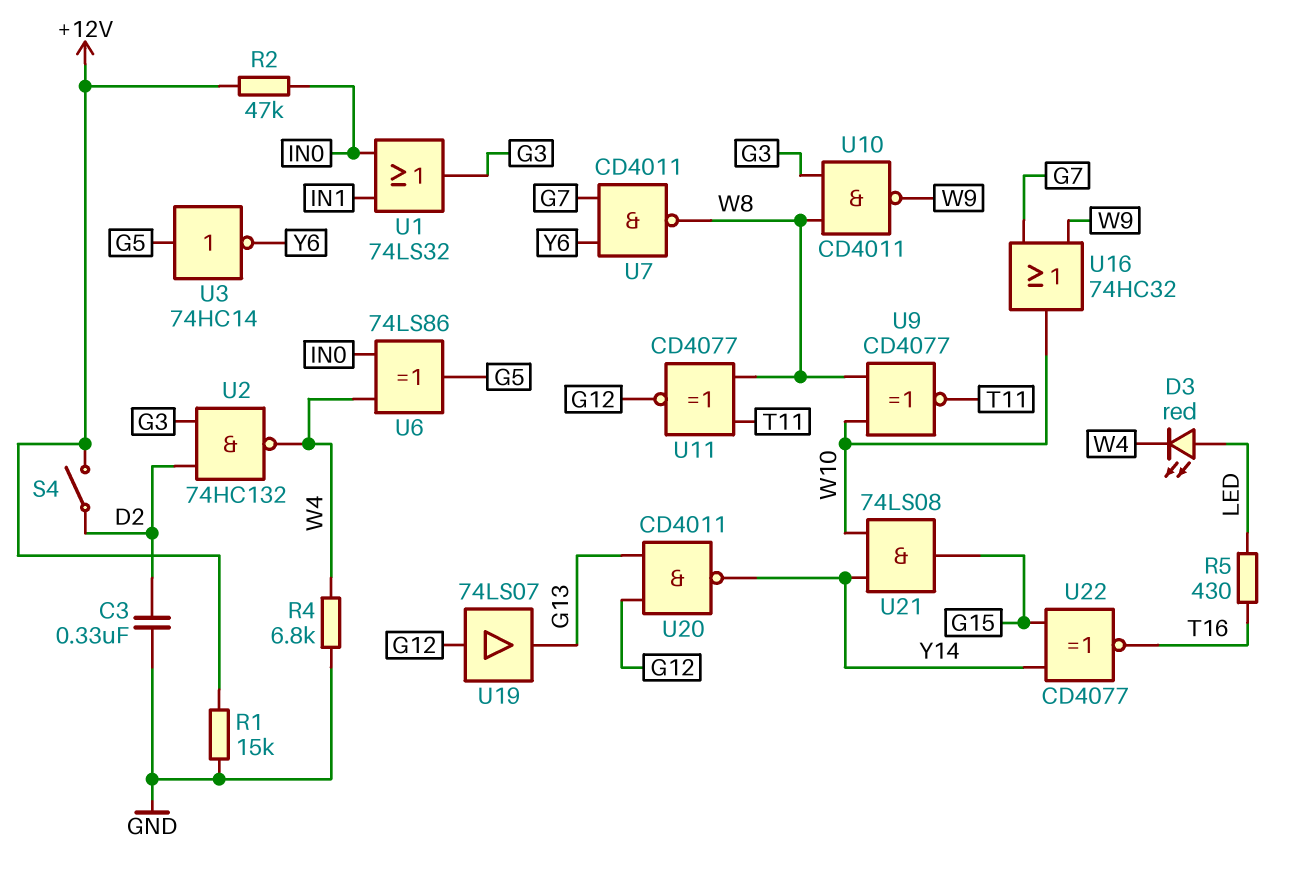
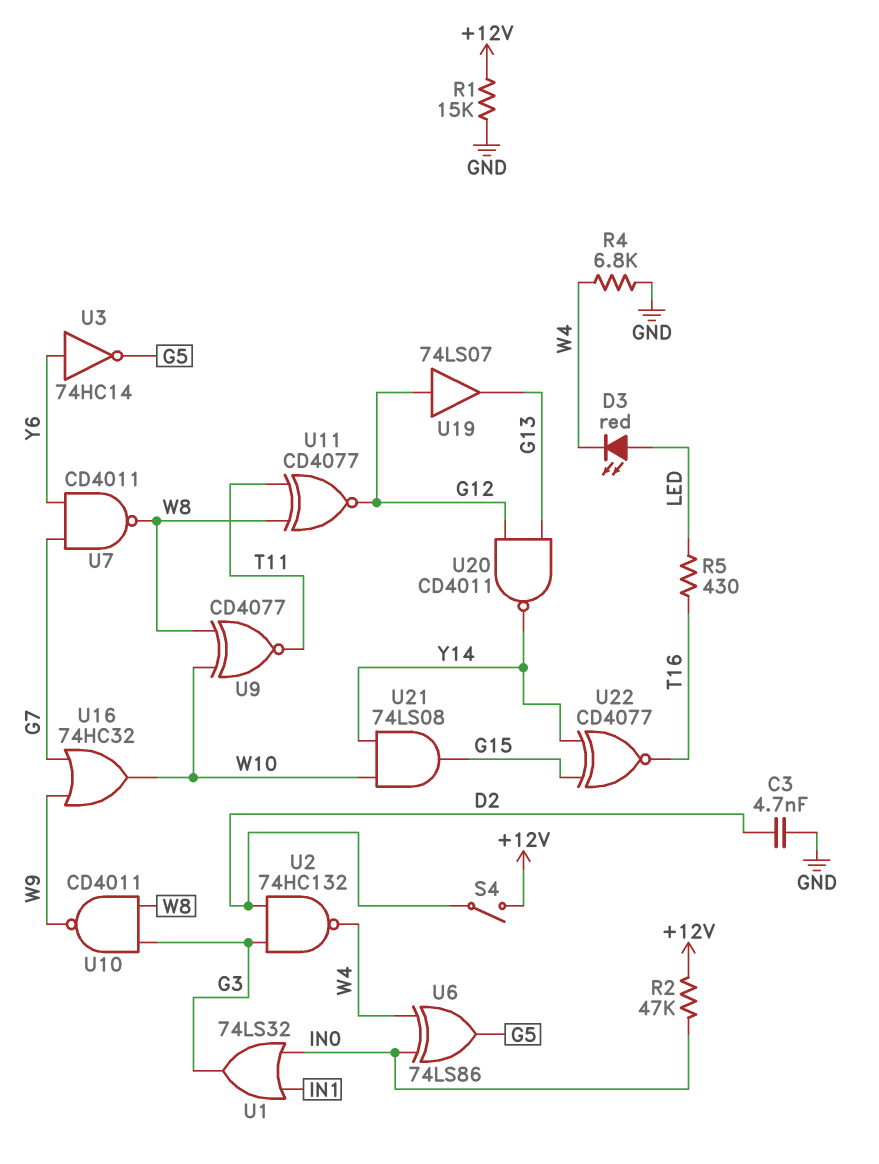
C3: 330nF (D2, GND) -> 4.7nF (D2, GND)
U3: NOT 74HC14 (in G5, out Y6) -> NOT 74HC14 (in Y6, out G5)

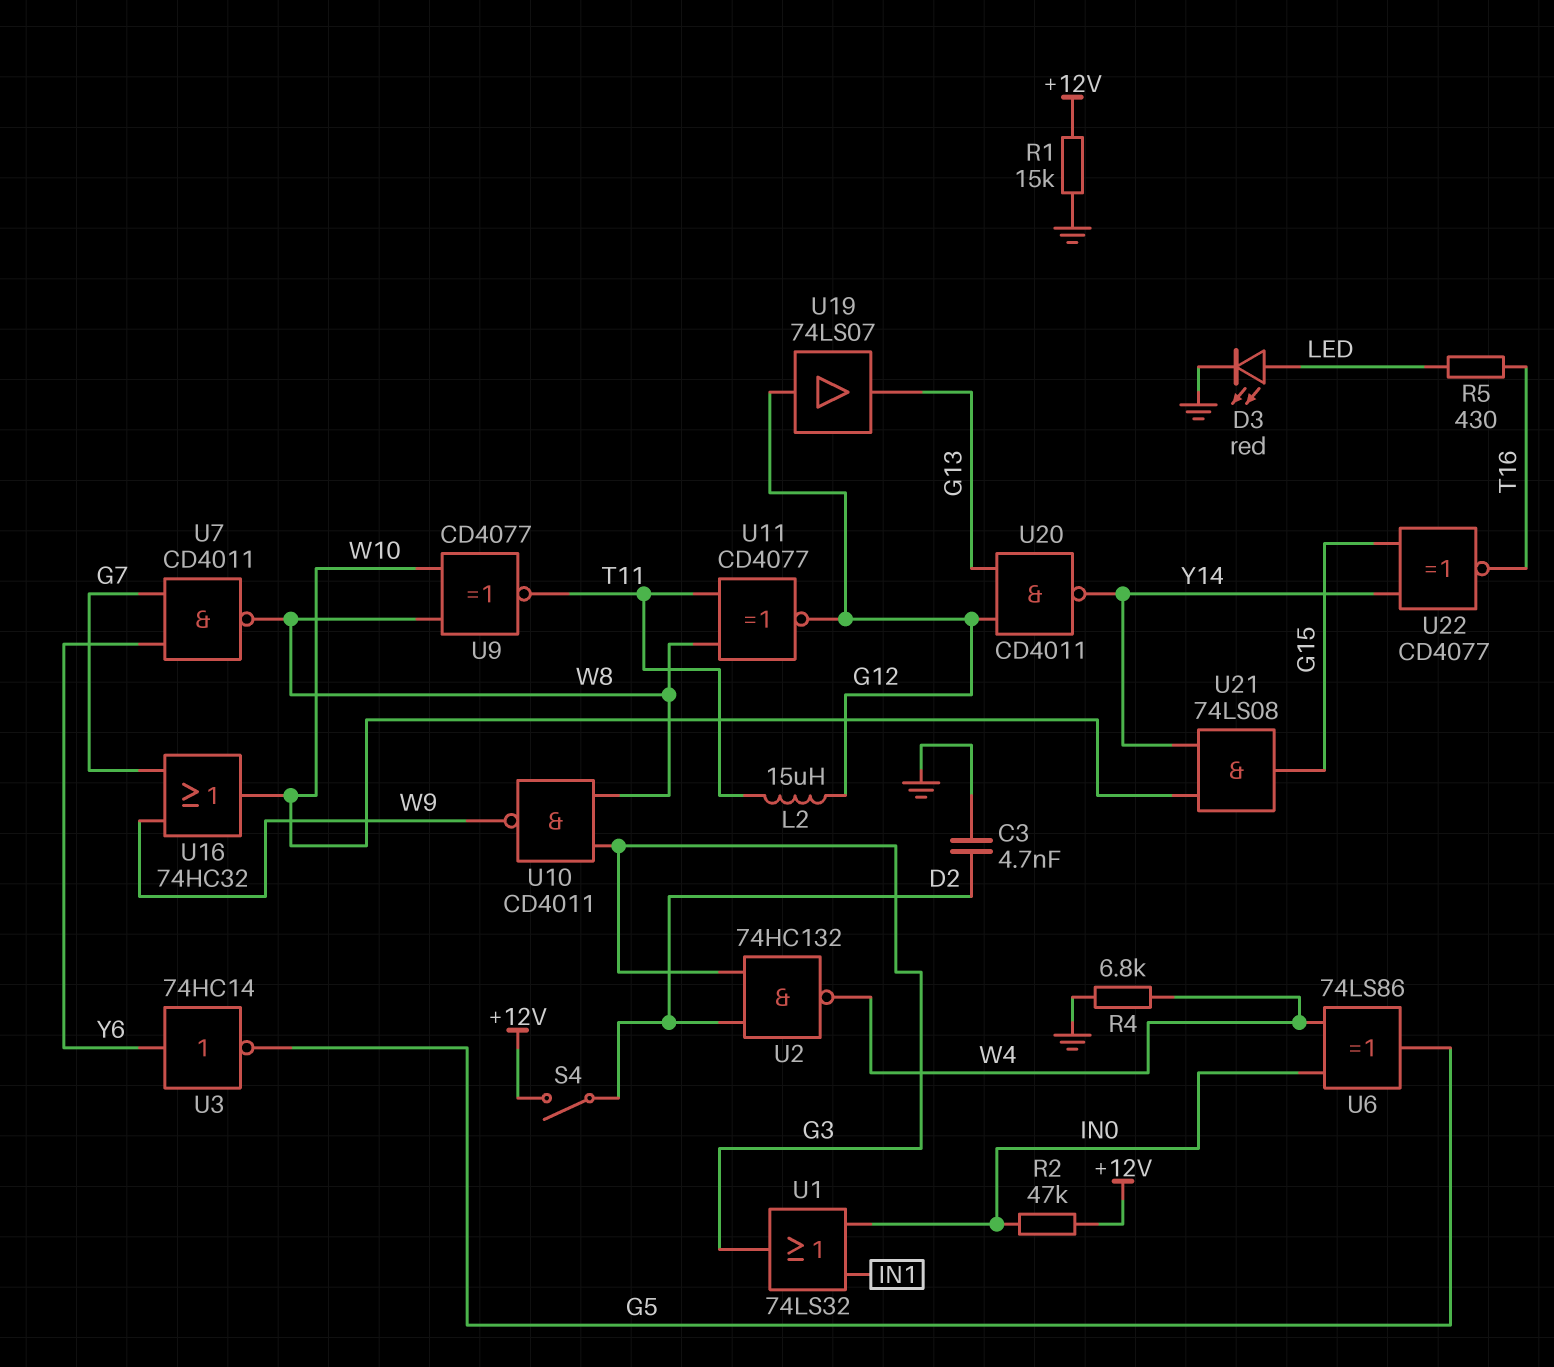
D3: LED red (A LED, K W4) -> LED red (A LED, K GND)
L2: none -> 15uH (G12, T11)

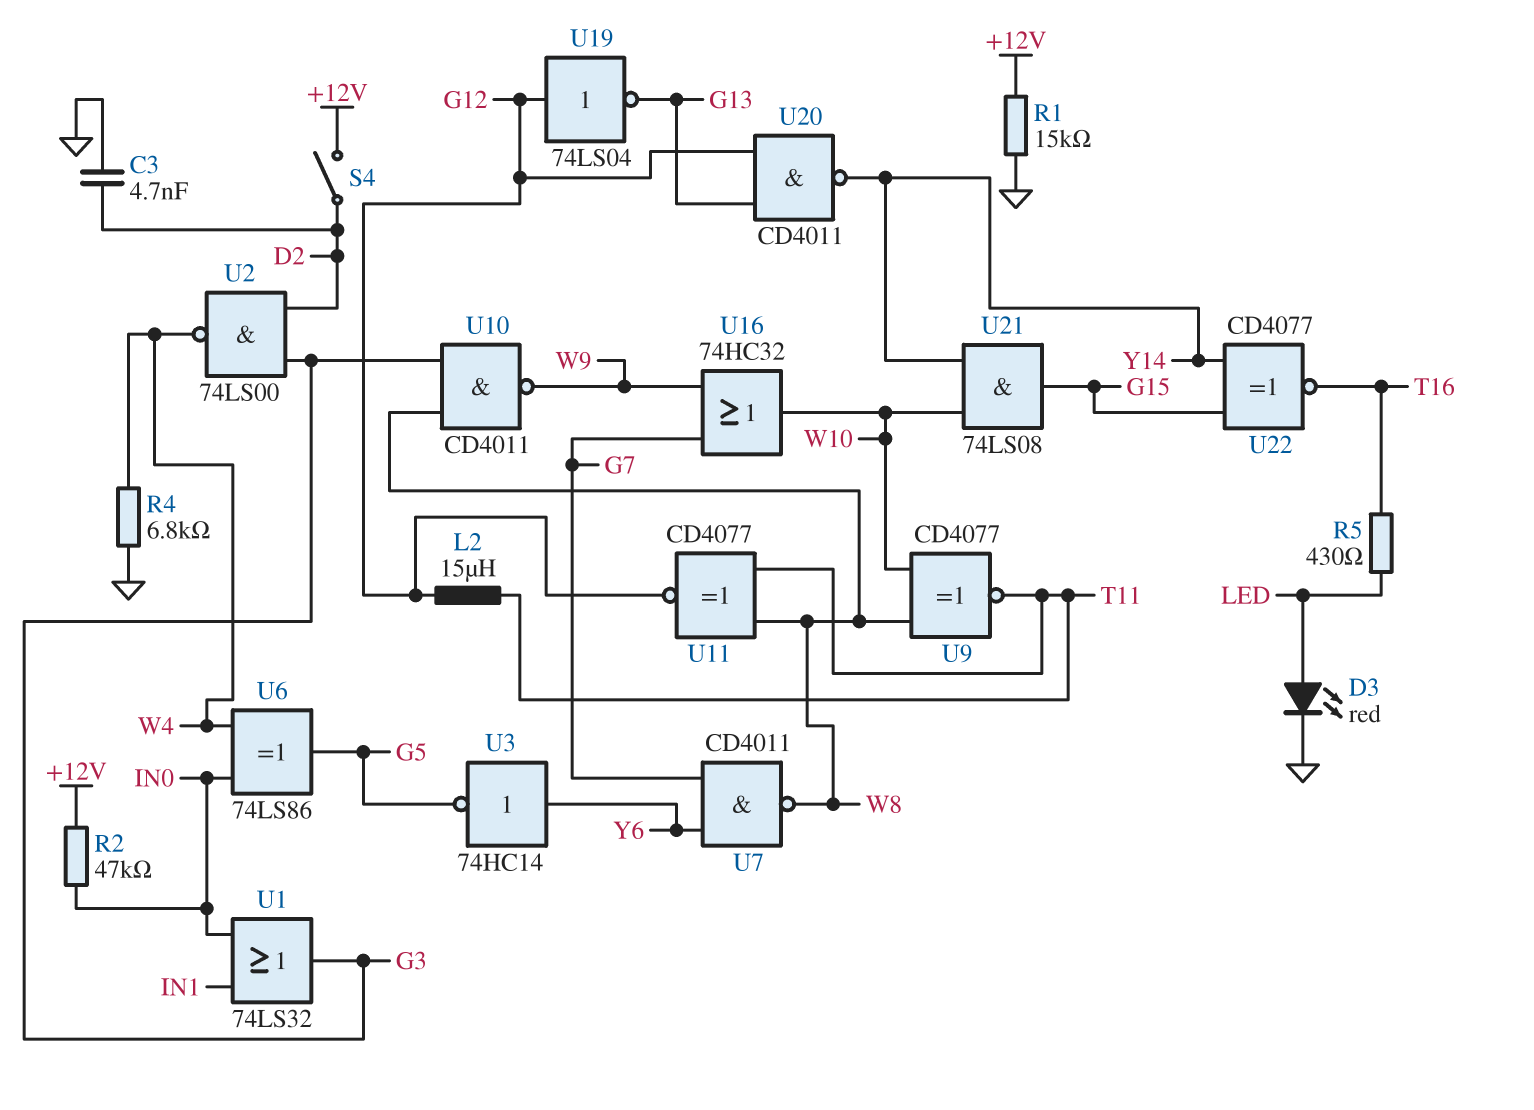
U2: NAND 74HC132 (in D2, in G3, out W4) -> NAND 74LS00 (in D2, in G3, out W4)
U19: buffer 74LS07 (in G12, out G13) -> NOT 74LS04 (in G12, out G13)

